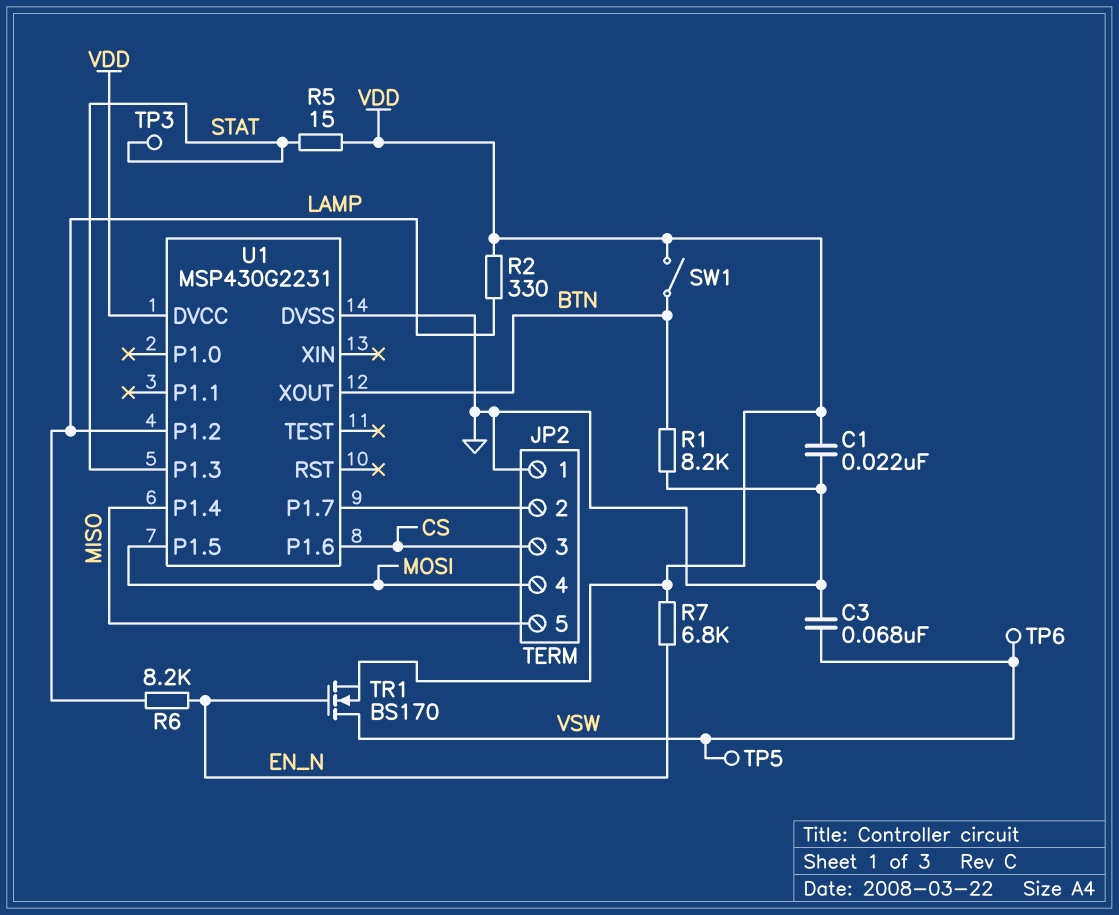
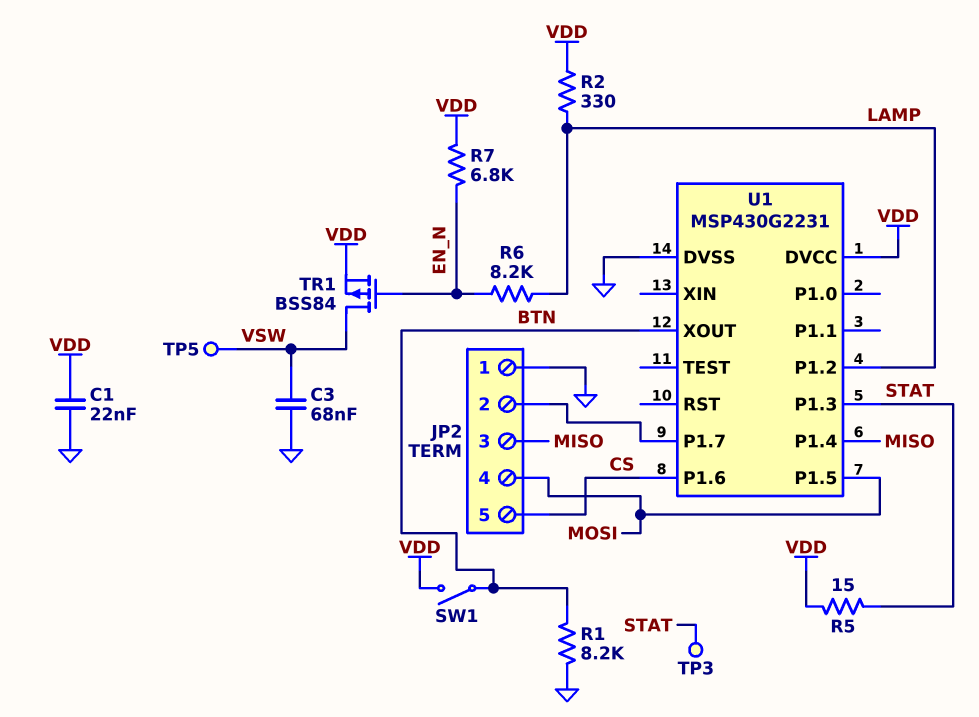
JP2 pin 3: CS -> MISO
JP2 pin 5: MISO -> CS
TP6: test point (VSW) -> none
TR1: NMOS BS170 (G EN_N, D VSW, S VDD) -> PMOS BSS84 (G EN_N, D VSW, S VDD)

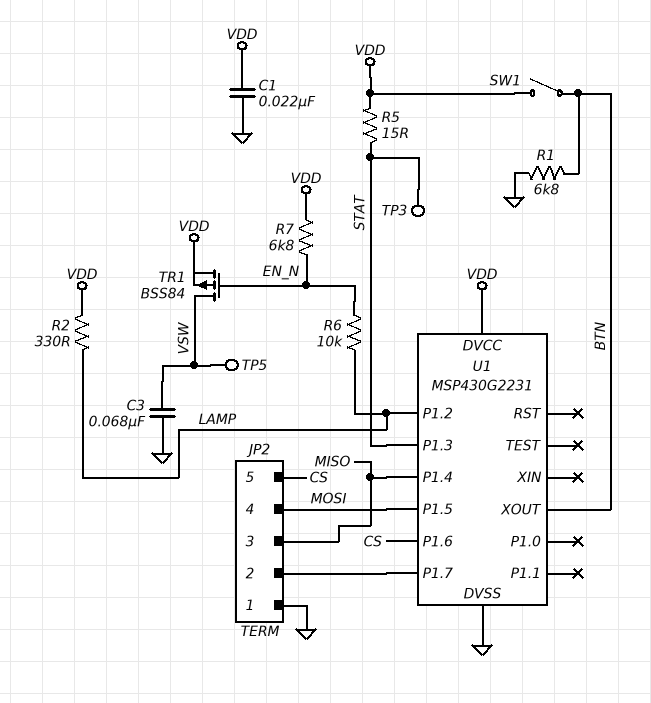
R1: 8.2k (BTN, GND) -> 6.8k (BTN, GND)
R6: 8.2k (EN_N, LAMP) -> 10k (EN_N, LAMP)

